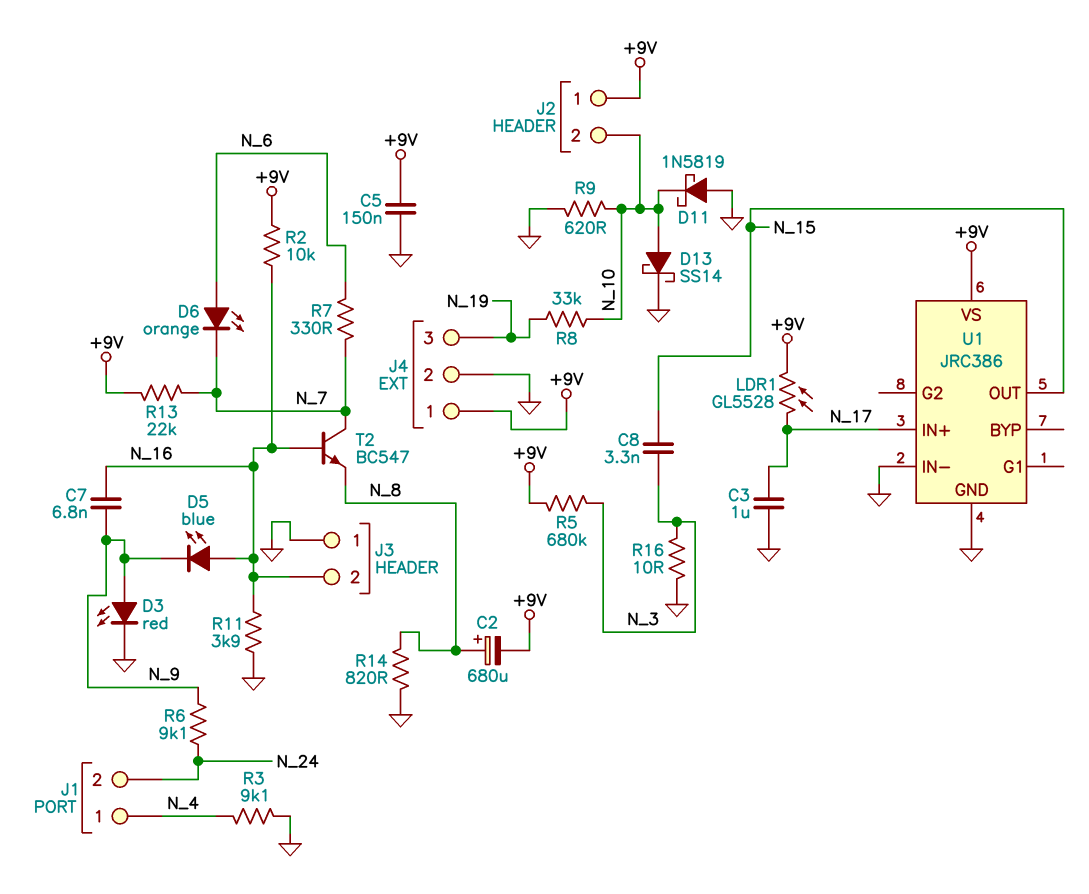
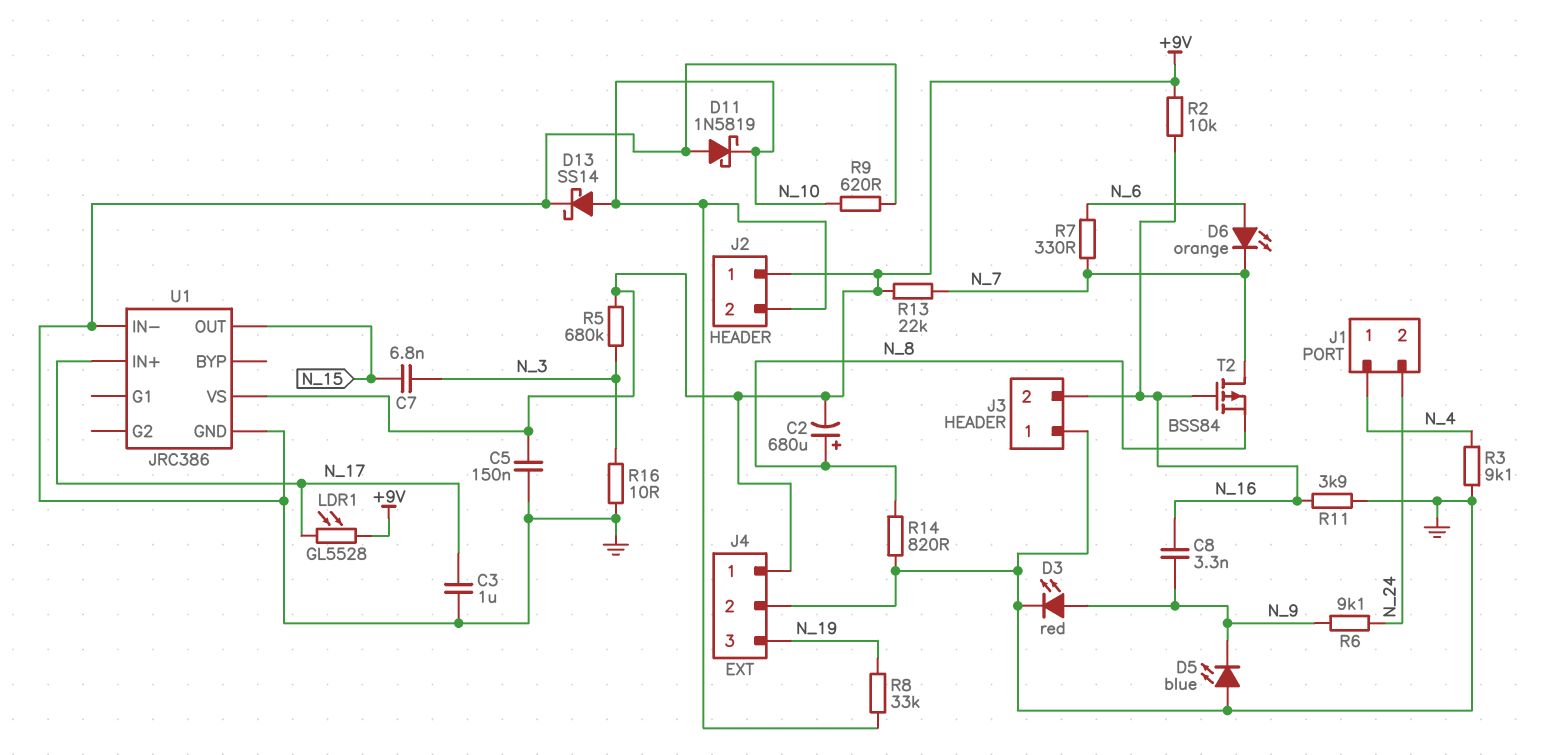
C7: 6.8nF (N_9, N_16) -> 6.8nF (N_3, N_15)
C8: 3.3nF (N_3, N_15) -> 3.3nF (N_9, N_16)
D5: LED blue (A N_16, K N_9) -> LED blue (A GND, K N_9)
T2: NPN BC547 (B N_16, C N_7, E N_8) -> PMOS BSS84 (G N_16, D N_7, S N_8)

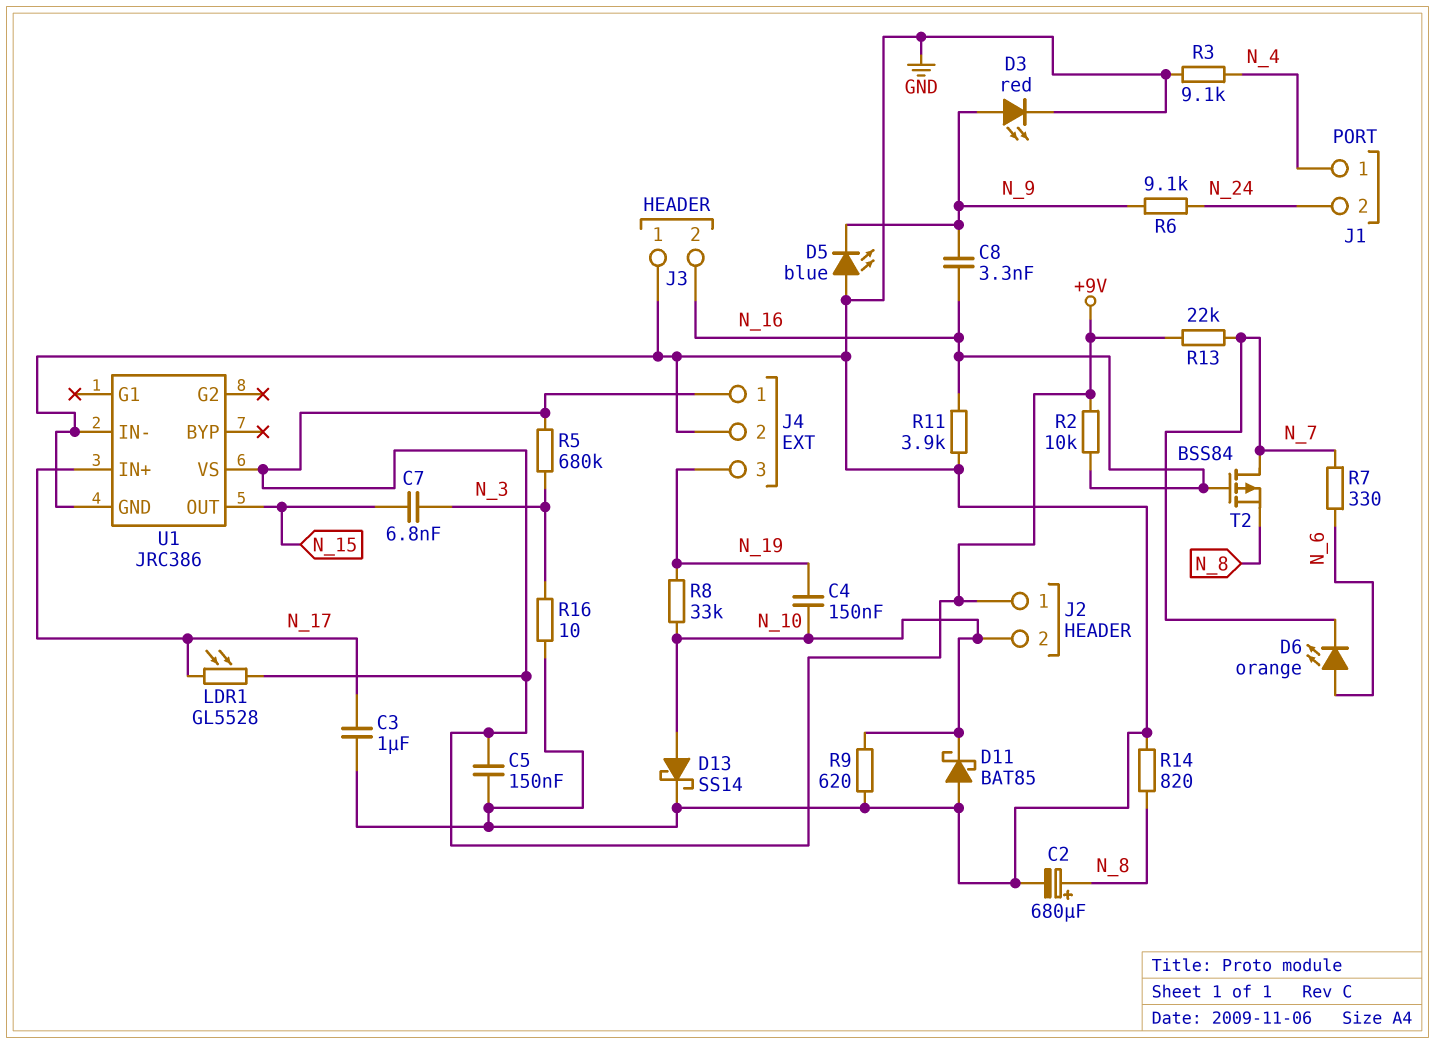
C2: 680uF (plus N_8, minus +9V) -> 680uF (plus N_8, minus GND)
C4: none -> 150nF (N_10, N_19)
D11: schottky 1N5819 (A GND, K N_10) -> schottky BAT85 (A GND, K N_10)

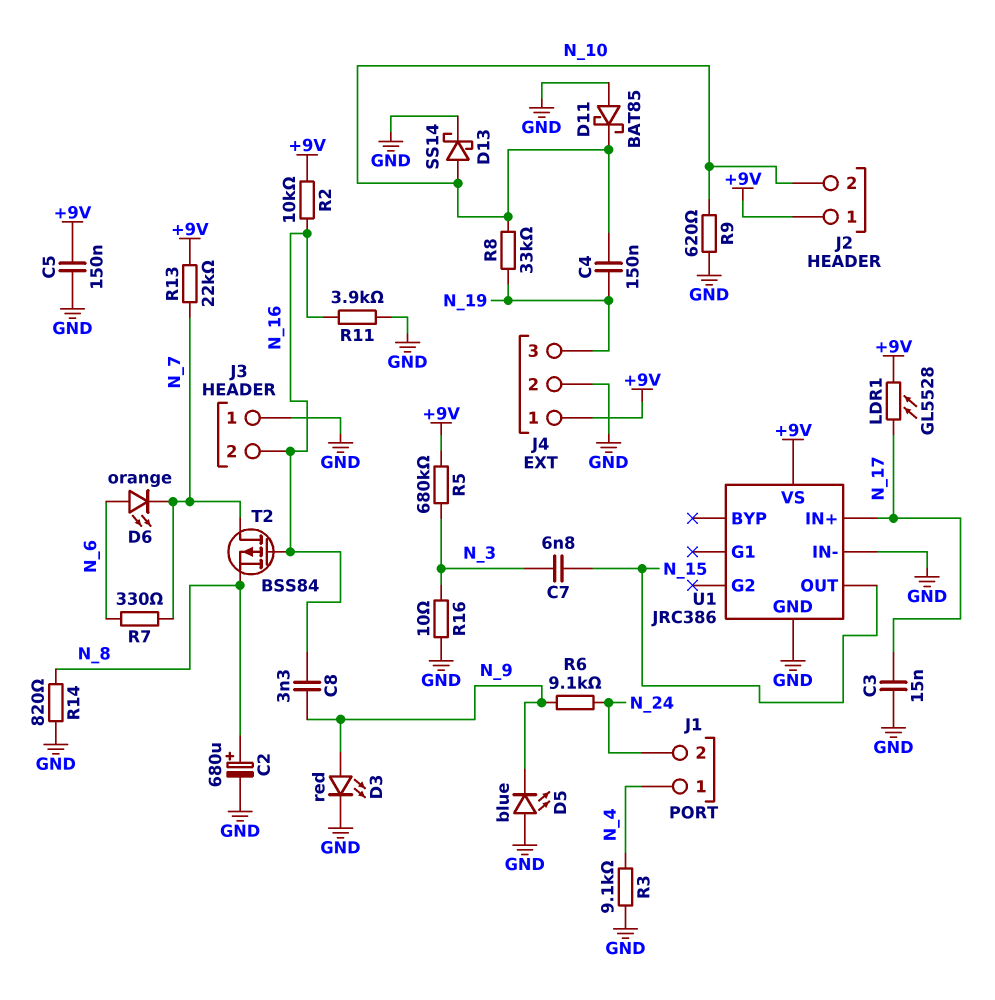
C3: 1uF (GND, N_17) -> 15nF (GND, N_17)

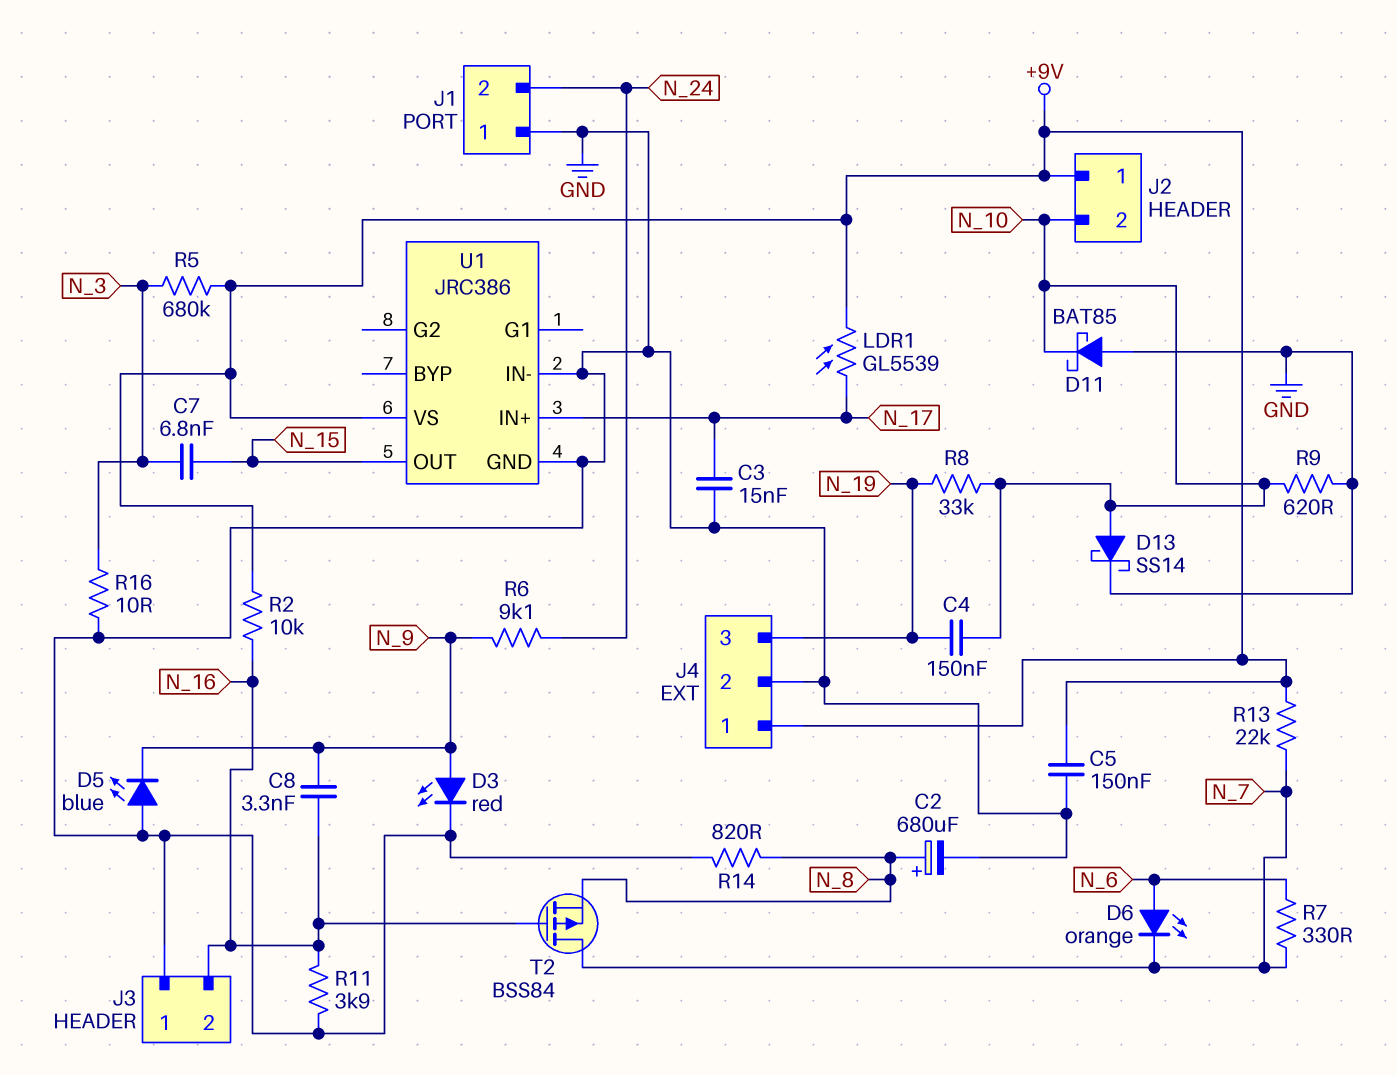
J1 pin 1: N_4 -> GND
LDR1: GL5528 (+9V, N_17) -> GL5539 (+9V, N_17)
R3: 9.1k (GND, N_4) -> none

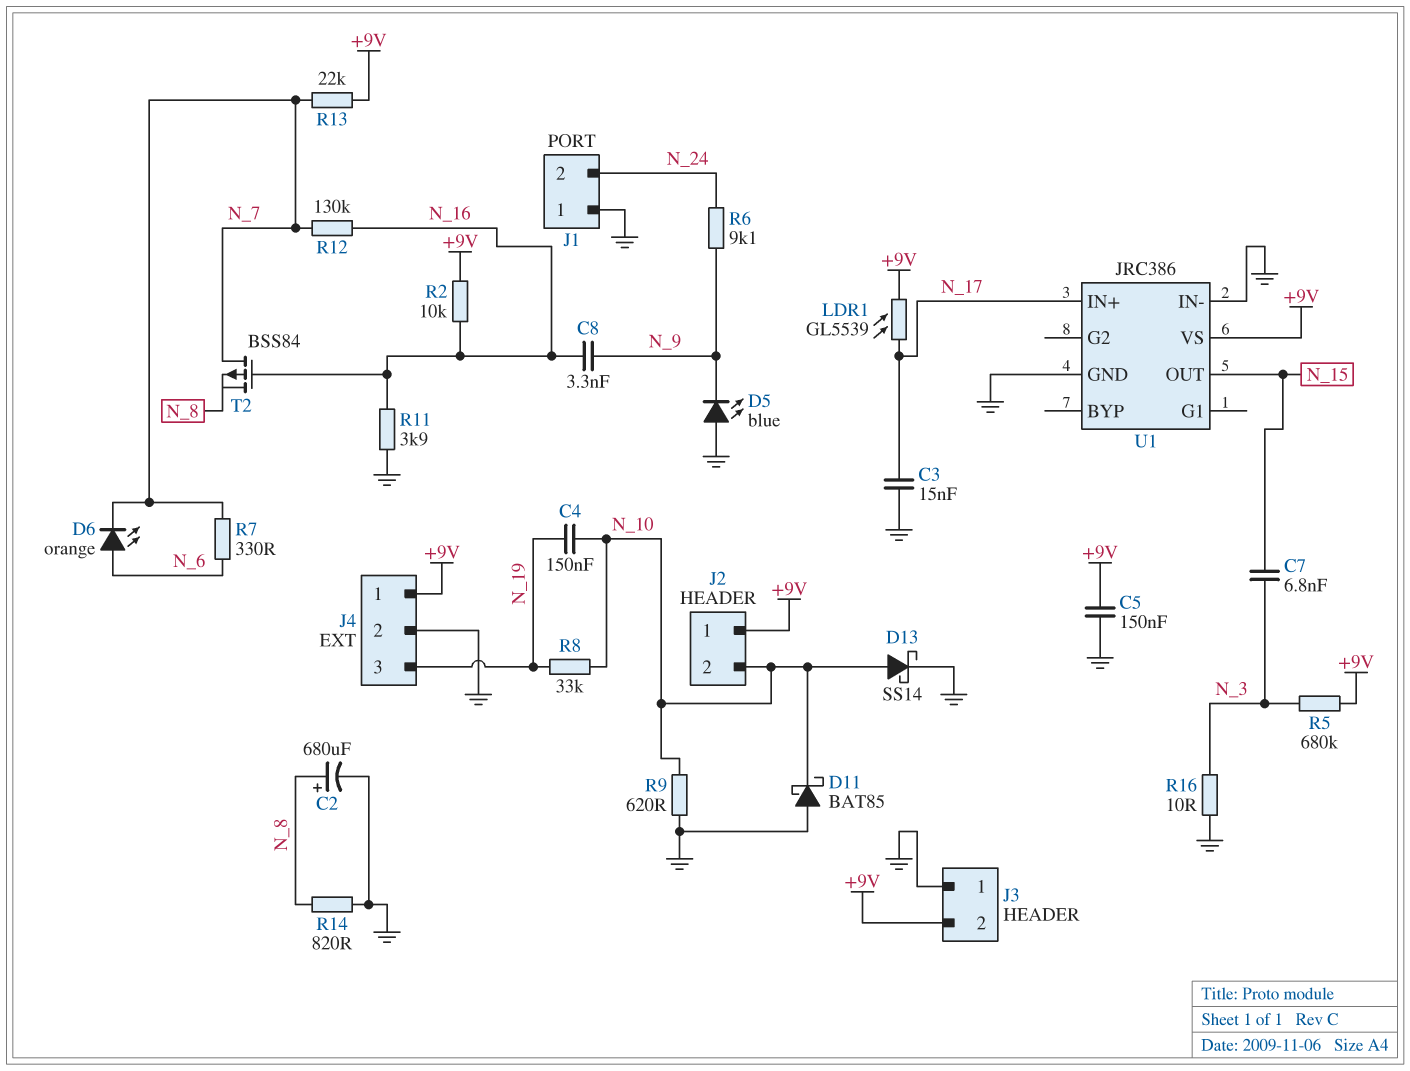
D3: LED red (A N_9, K GND) -> none
J3 pin 2: N_16 -> +9V
R12: none -> 130k (N_7, N_16)

